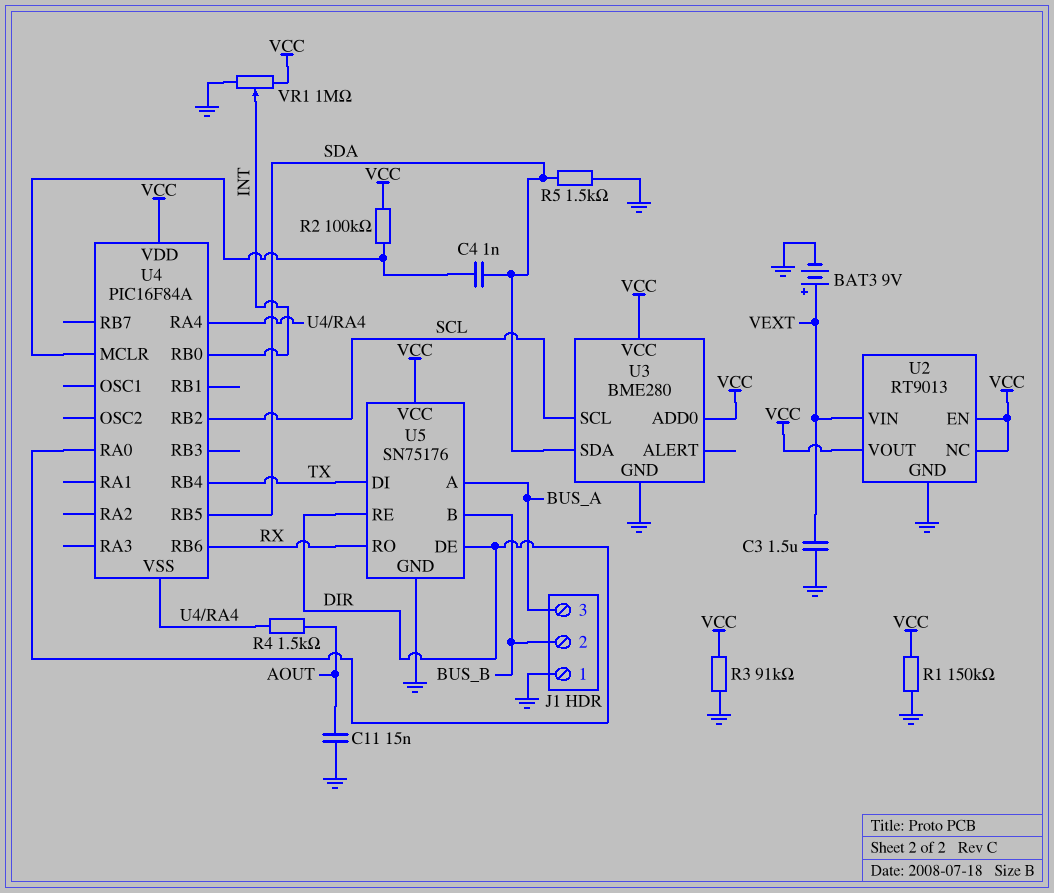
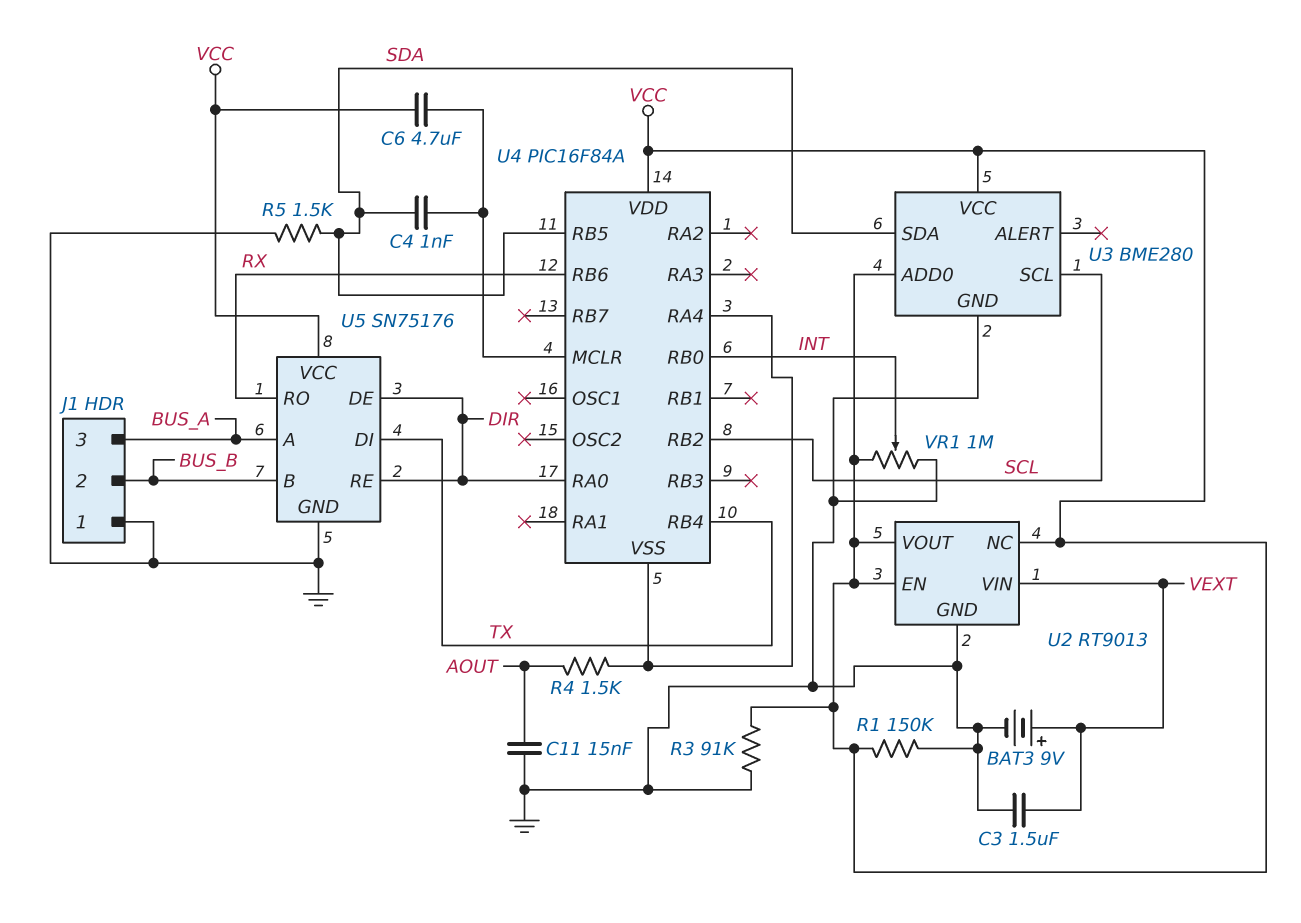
C6: none -> 4.7uF (U4/MCLR, VCC)
R2: 100k (U4/MCLR, VCC) -> none

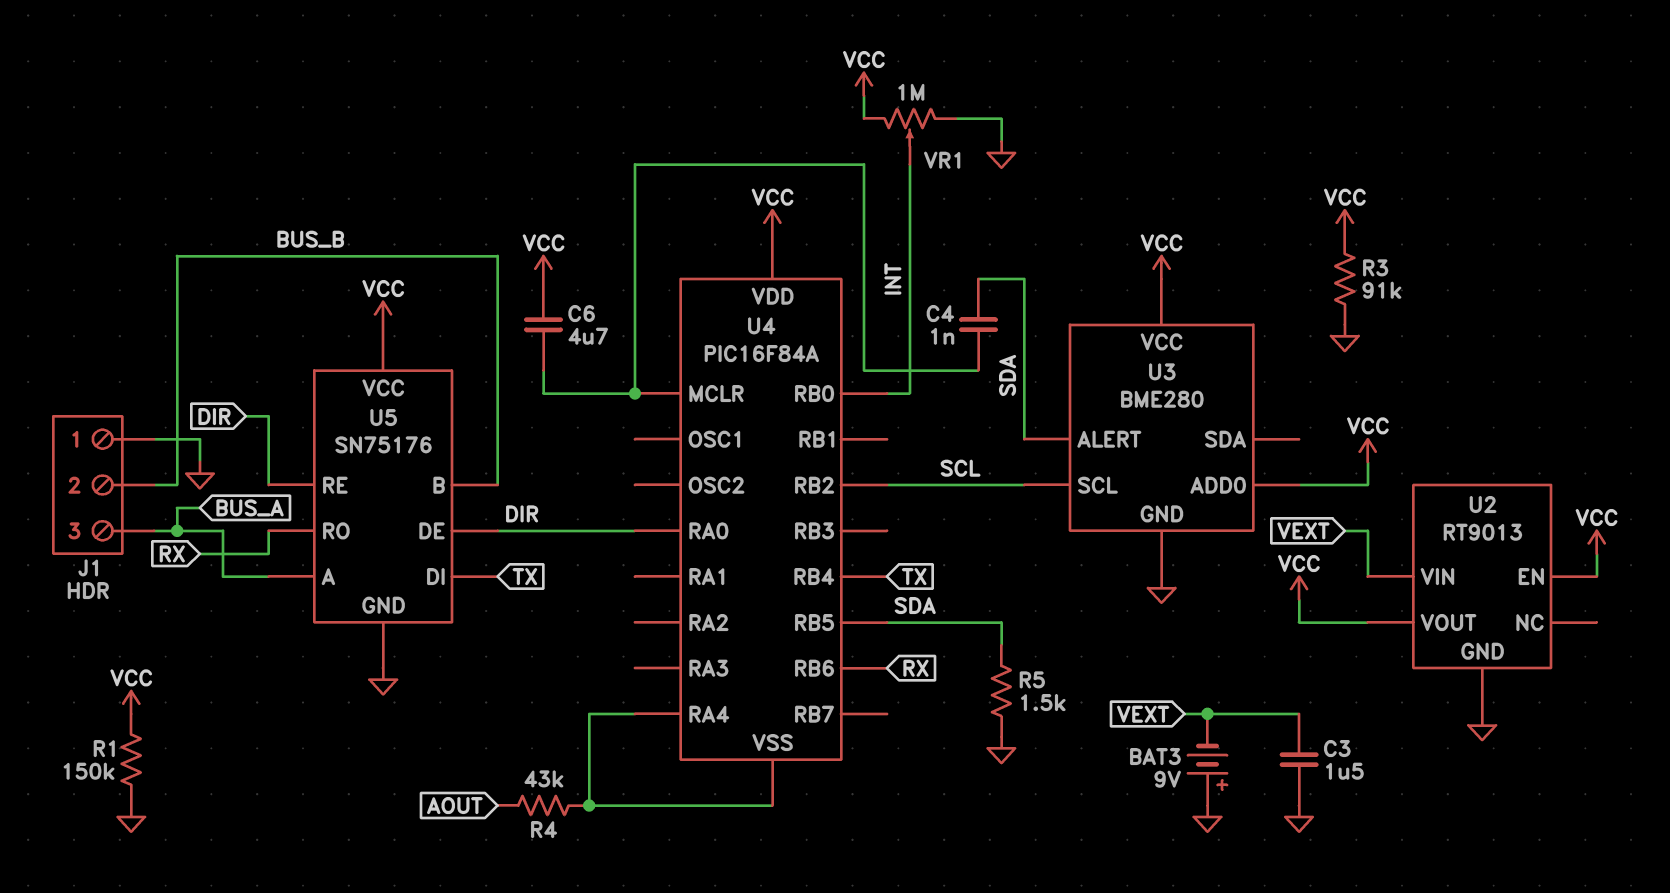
BAT3: 9V (plus VEXT, minus GND) -> 9V (plus GND, minus VEXT)
C11: 15nF (AOUT, GND) -> none
R4: 1.5k (AOUT, U4/RA4) -> 43k (AOUT, U4/RA4)
U2 pin NC: VCC -> none
U3 pin ALERT: none -> SDA
U3 pin SDA: SDA -> none

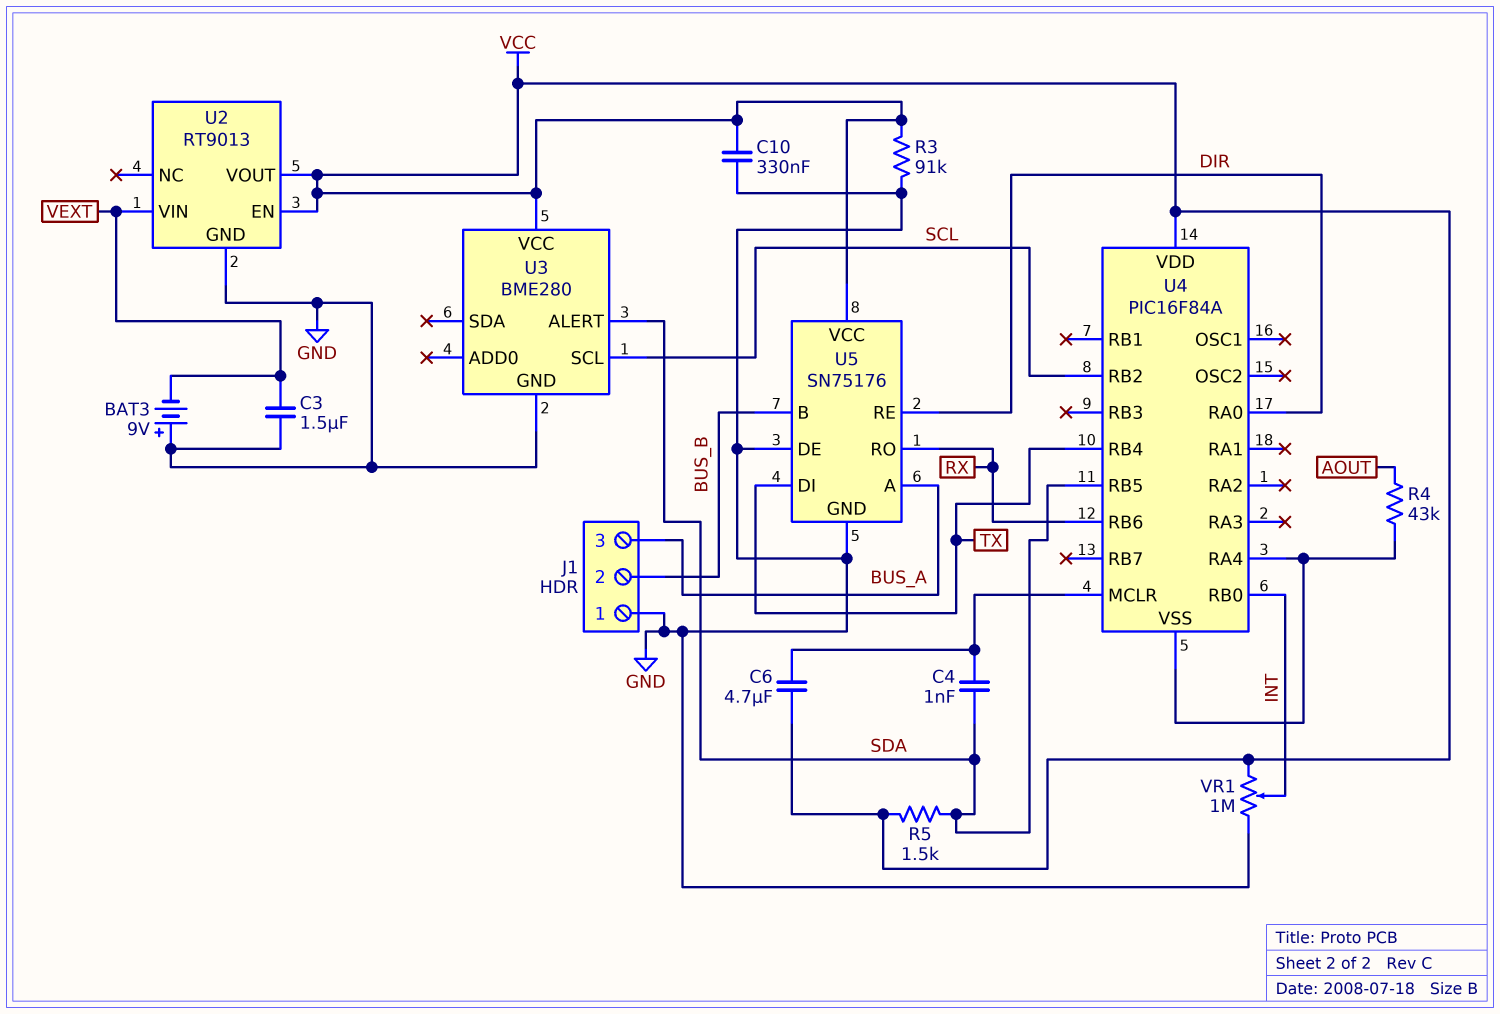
C10: none -> 330nF (GND, VCC)
R1: 150k (GND, VCC) -> none
R5: 1.5k (GND, SDA) -> 1.5k (SDA, VCC)
U3 pin ADD0: VCC -> none
U5 pin DE: DIR -> GND

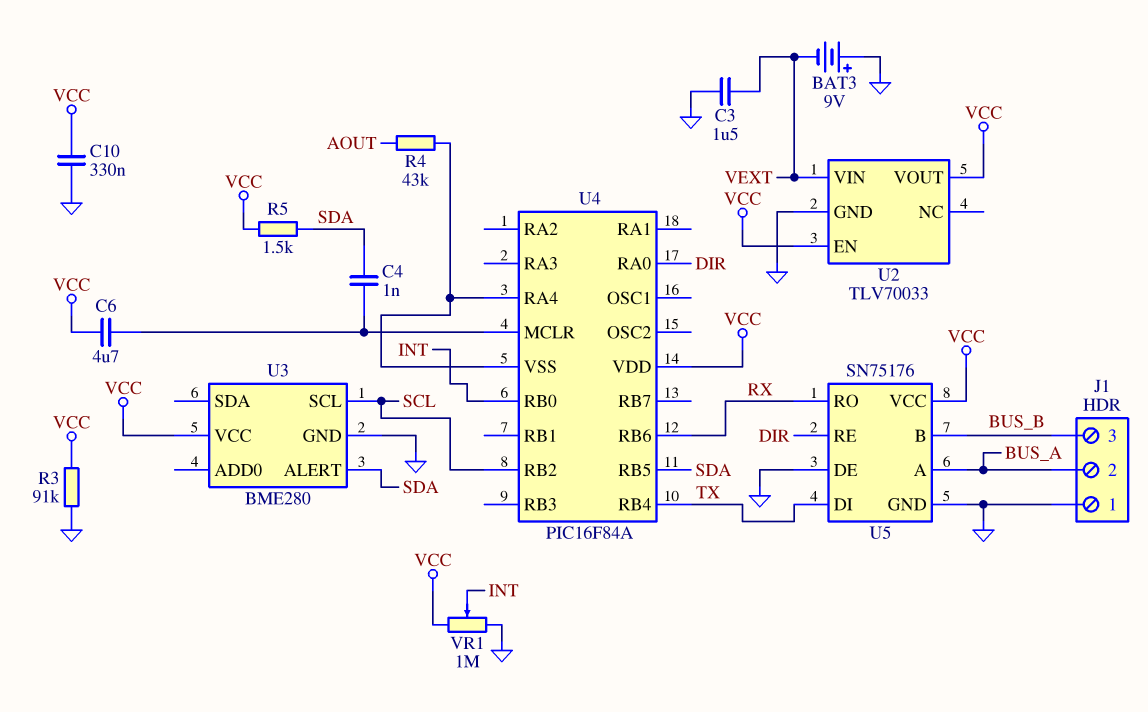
J1 pin 2: BUS_B -> BUS_A
J1 pin 3: BUS_A -> BUS_B
U2: RT9013 -> TLV70033

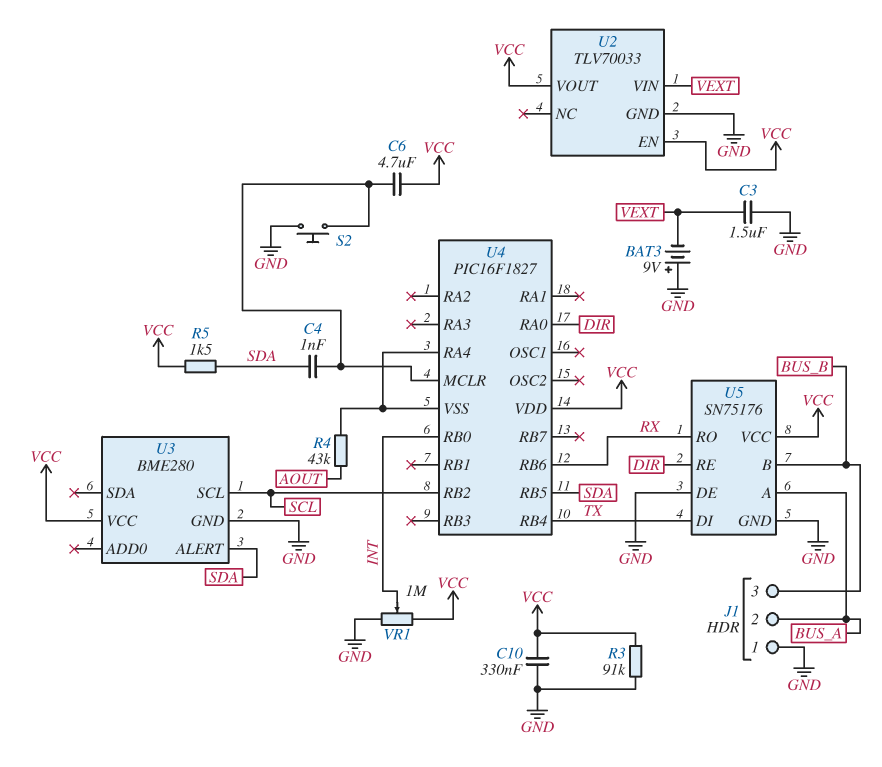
S2: none -> button (GND, U4/MCLR)
U4: PIC16F84A -> PIC16F1827

